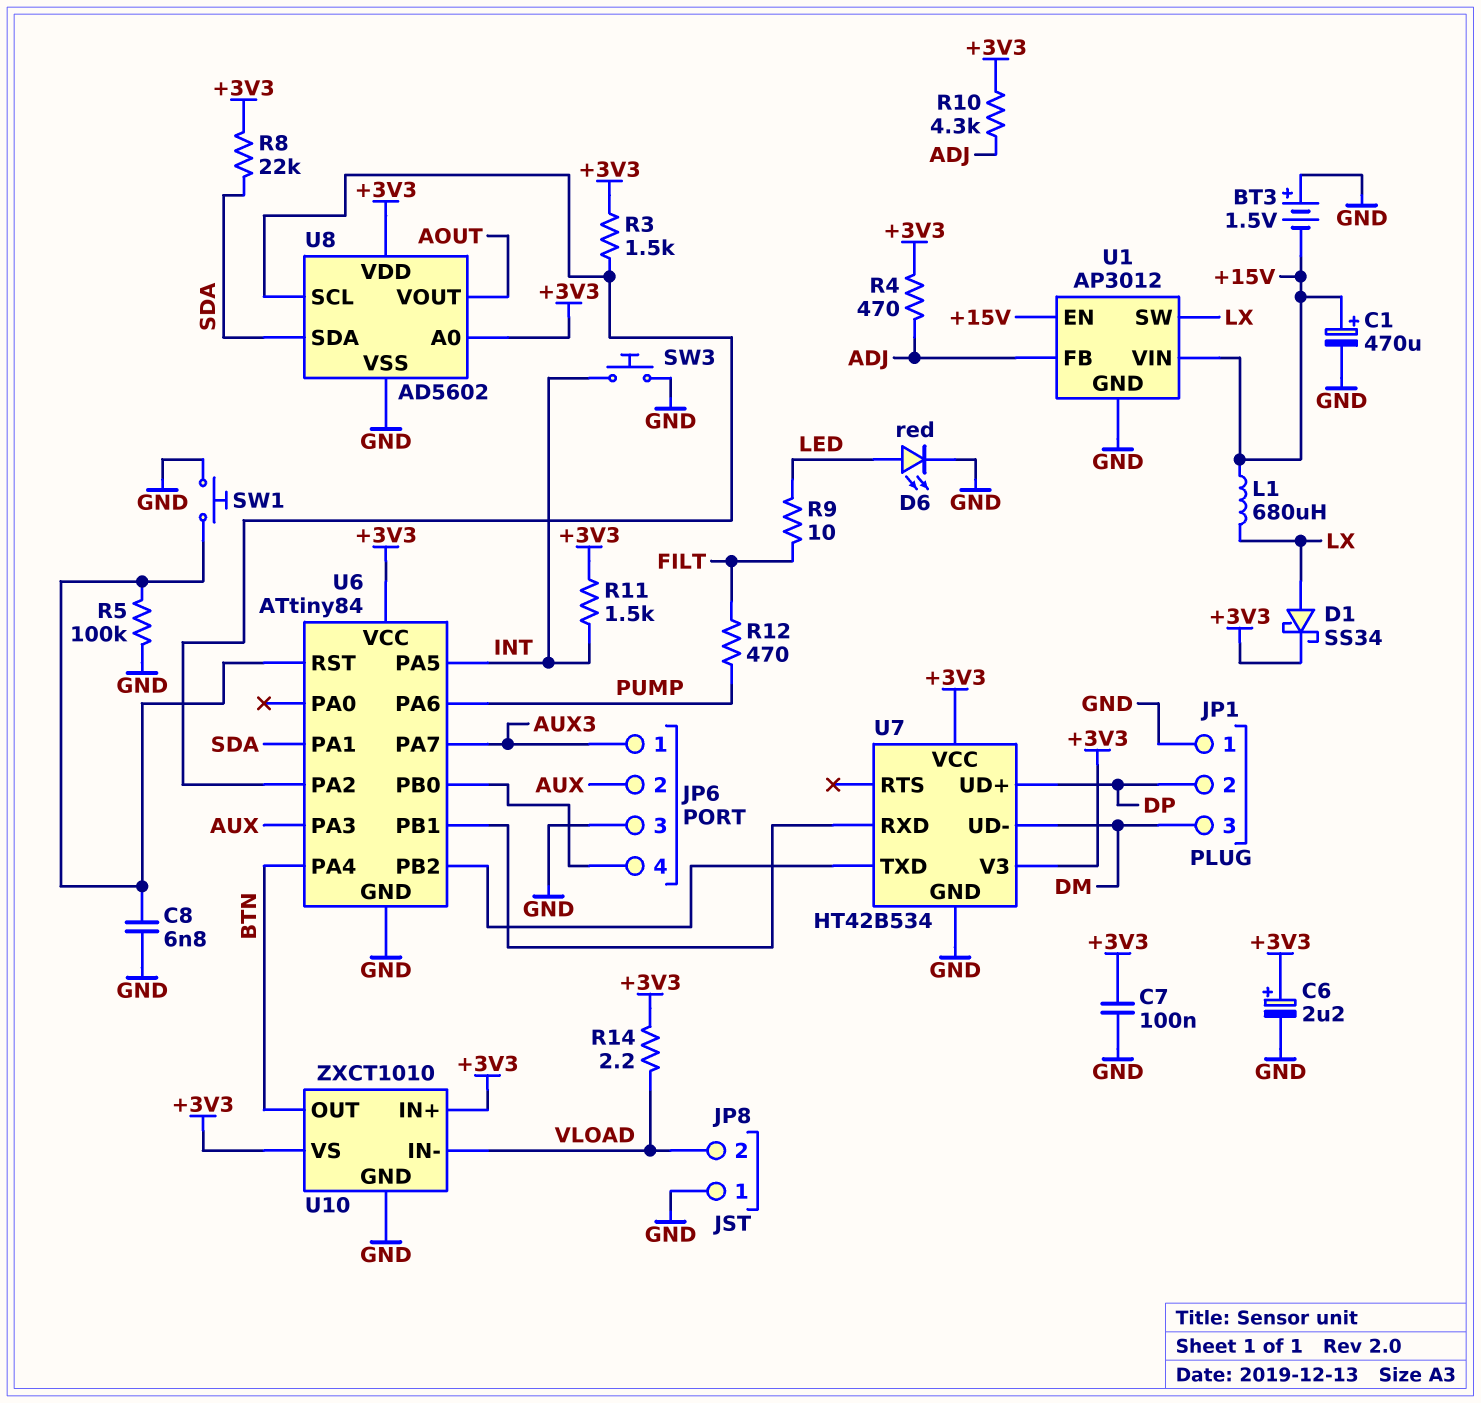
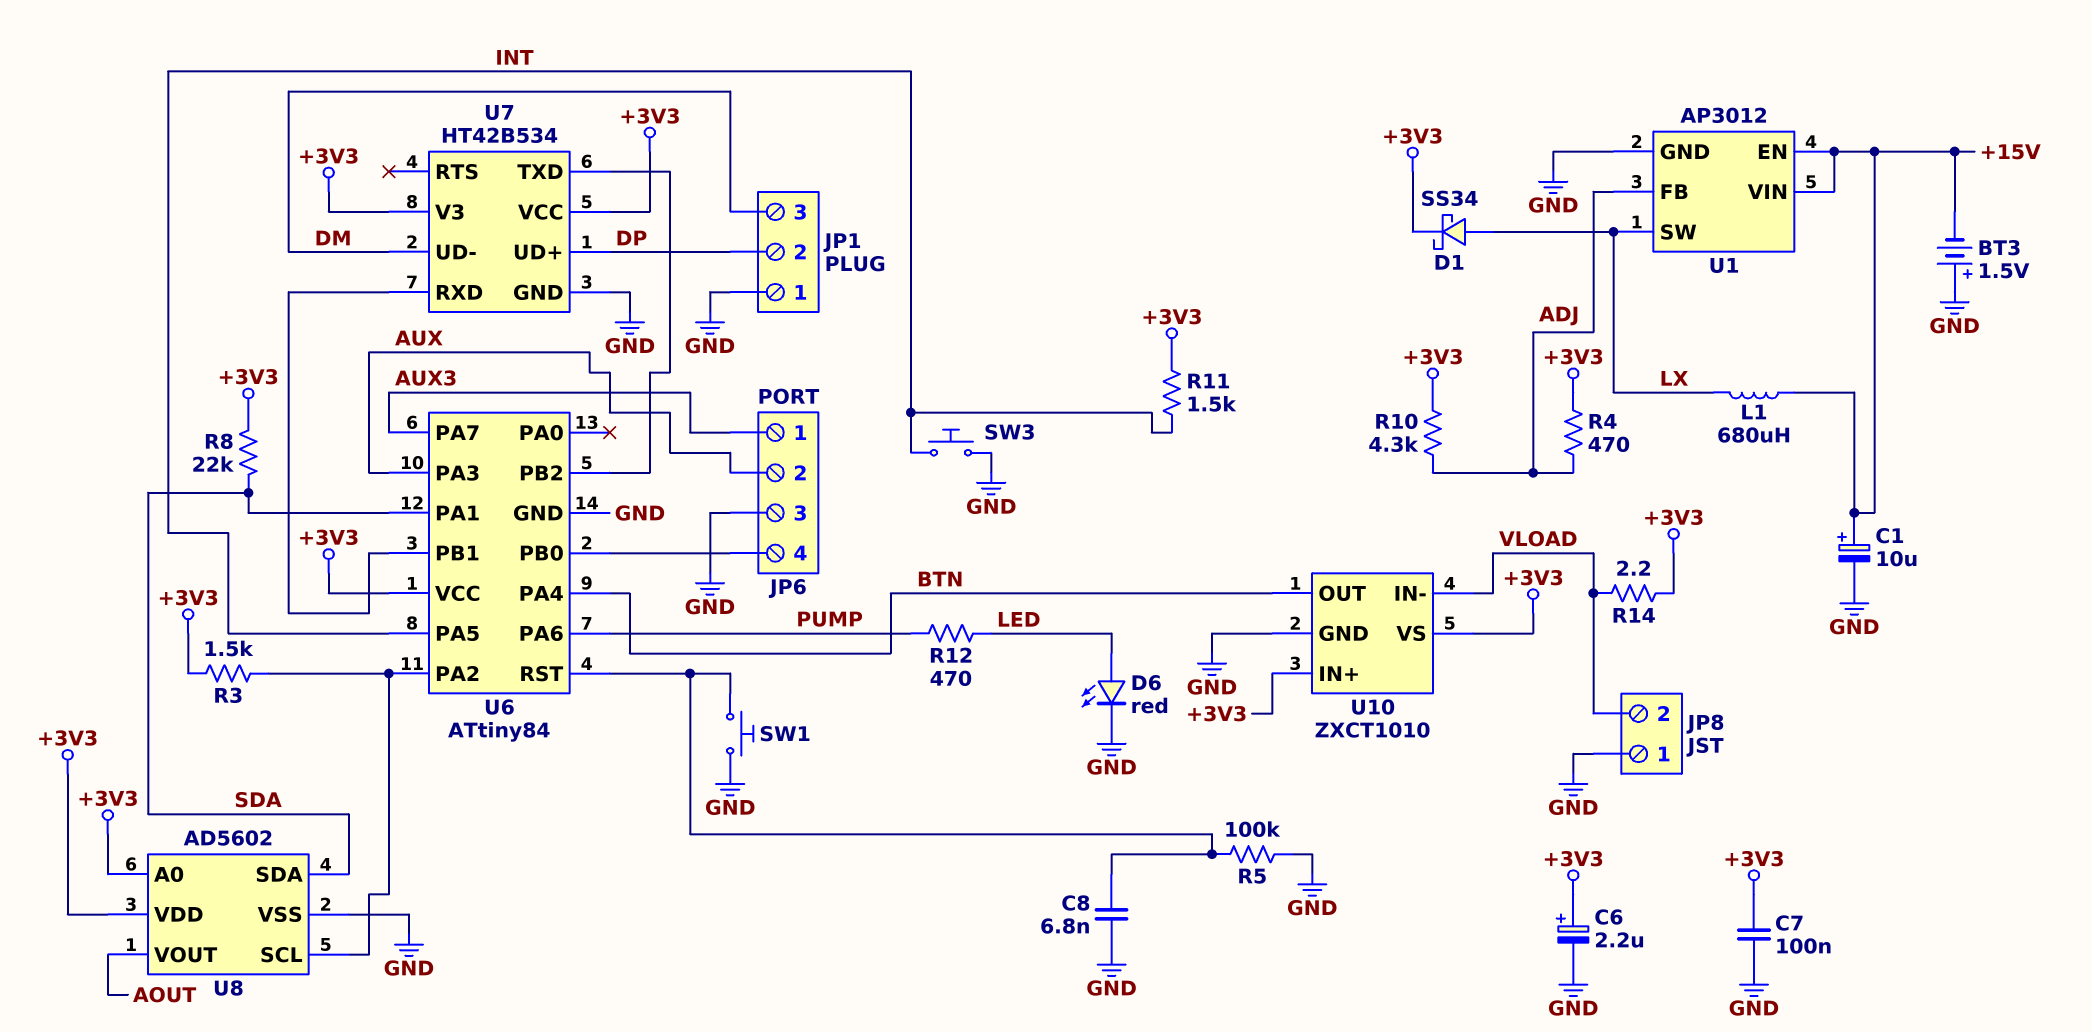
C1: 470uF (plus +15V, minus GND) -> 10uF (plus +15V, minus GND)
R9: 10 (FILT, LED) -> none
R12: 470 (FILT, PUMP) -> 470 (LED, PUMP)

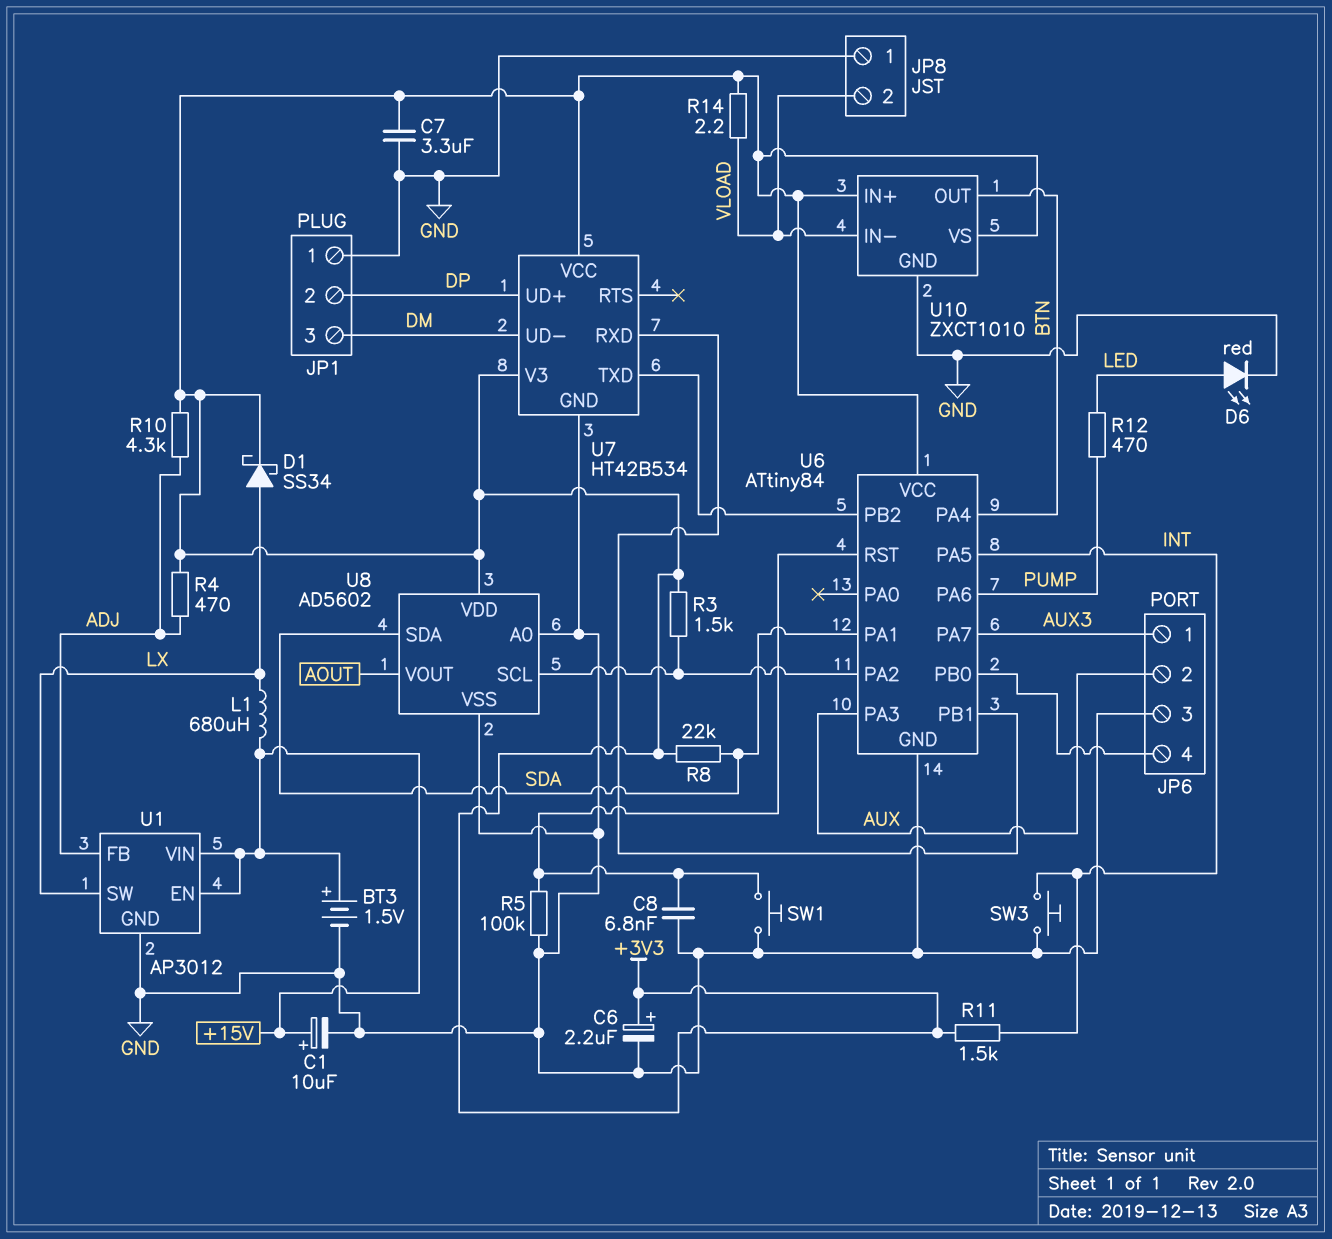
BT3: 1.5V (plus GND, minus +15V) -> 1.5V (plus +15V, minus GND)
C7: 100nF (+3V3, GND) -> 3.3uF (+3V3, GND)
U8 pin A0: +3V3 -> GND

